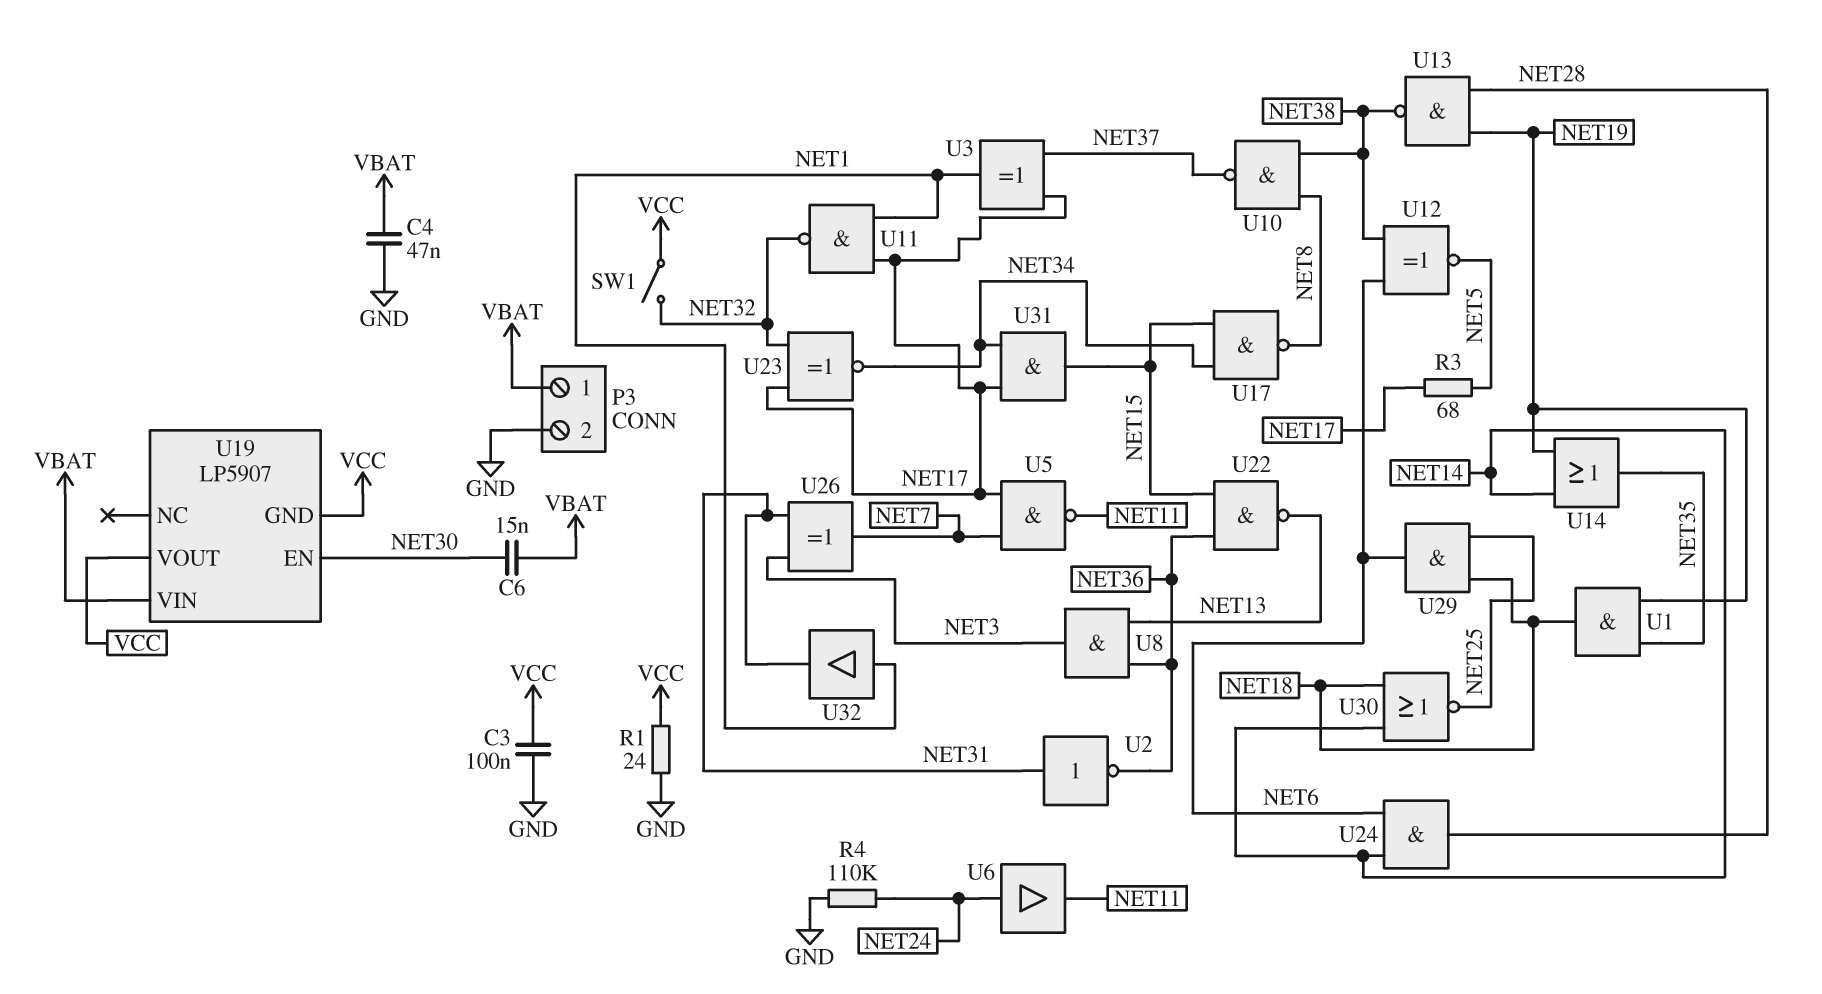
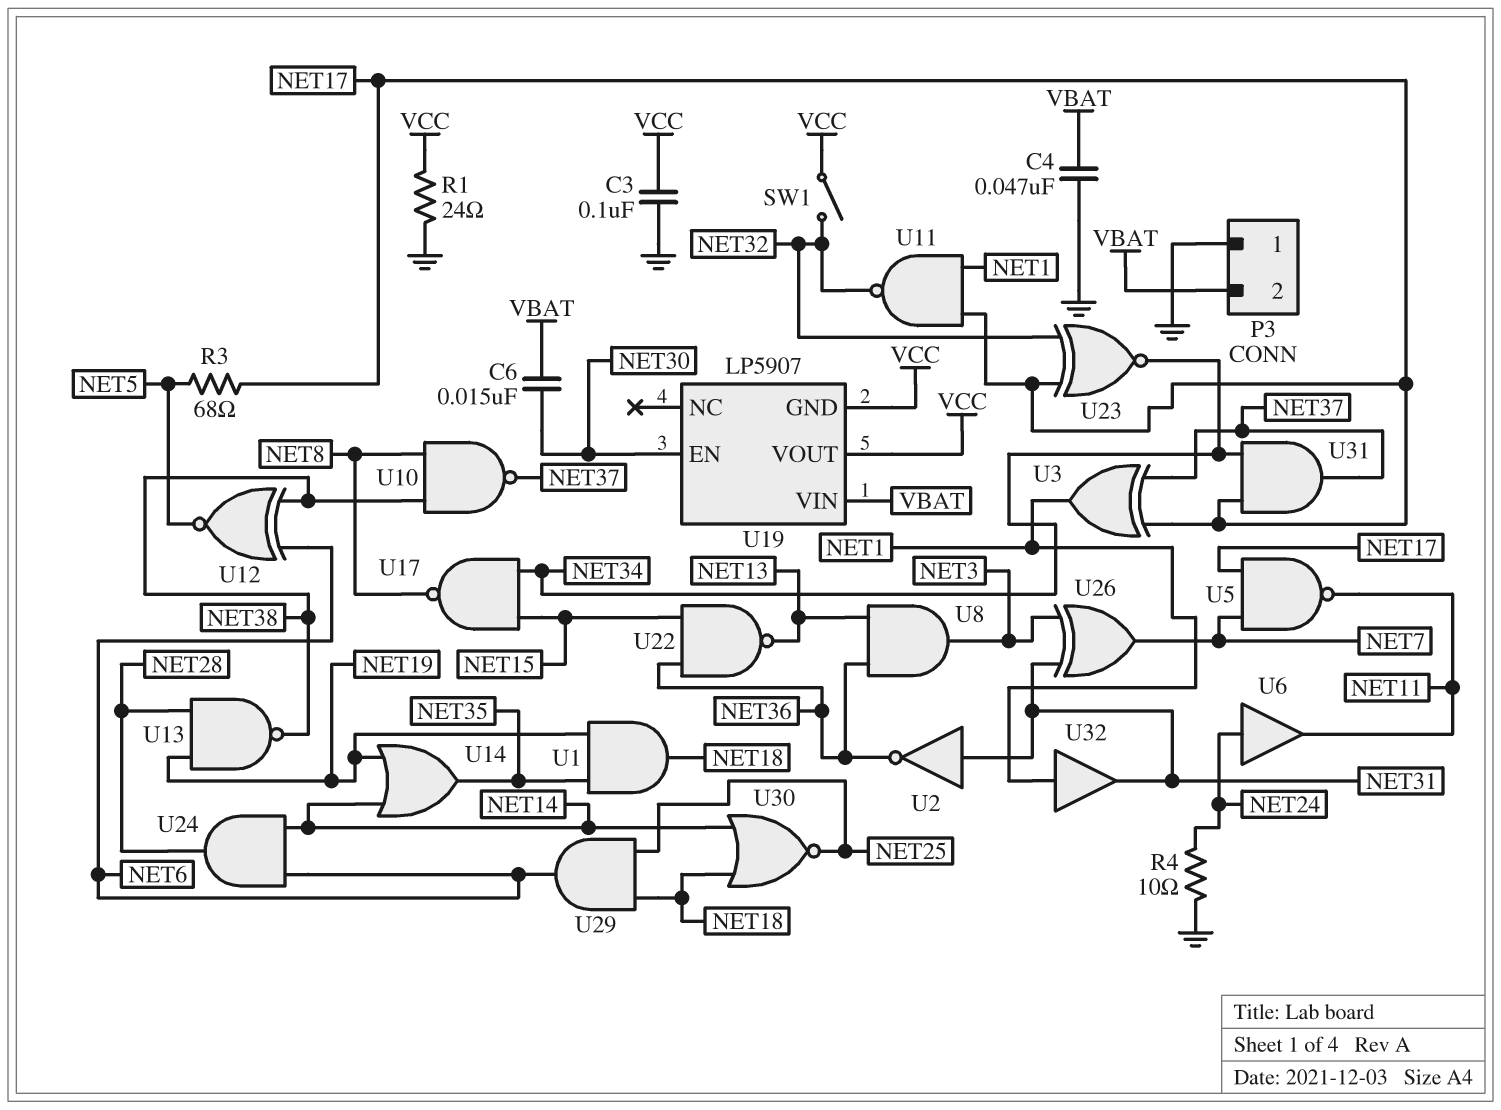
P3 pin 1: VBAT -> GND
P3 pin 2: GND -> VBAT
R4: 110k (GND, NET24) -> 10 (GND, NET24)
U31: AND (in NET17, in NET34, out NET15) -> AND (in NET17, in NET34, out NET37)

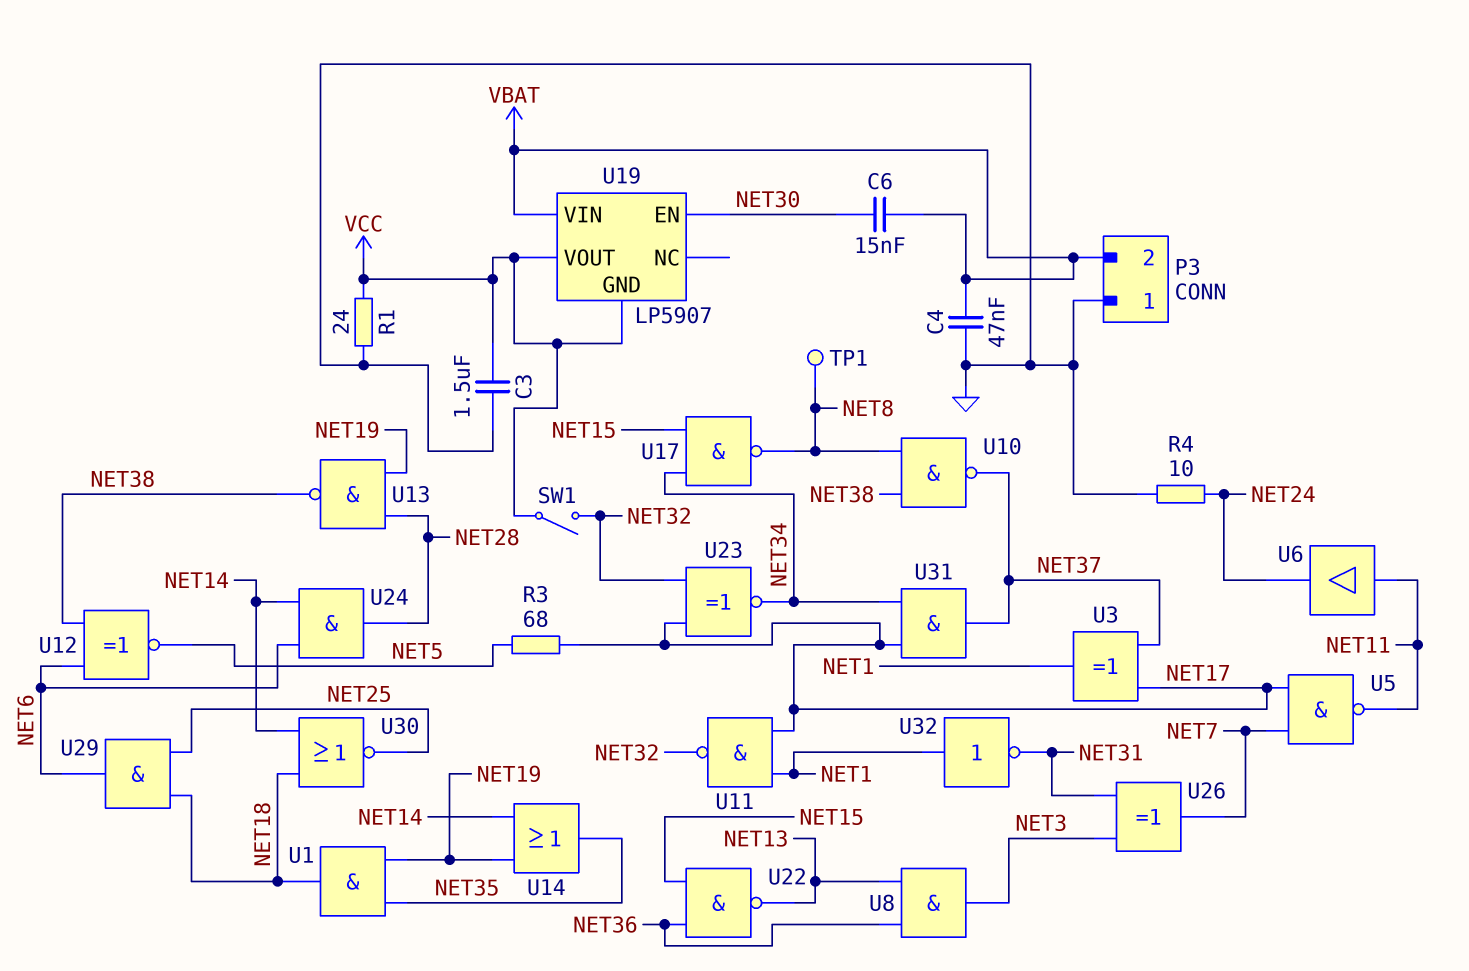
C3: 100nF (GND, VCC) -> 1.5uF (GND, VCC)
TP1: none -> test point (NET8)
U2: NOT (in NET31, out NET36) -> none
U6: buffer (in NET24, out NET11) -> buffer (in NET11, out NET24)
U32: buffer (in NET1, out NET31) -> NOT (in NET1, out NET31)

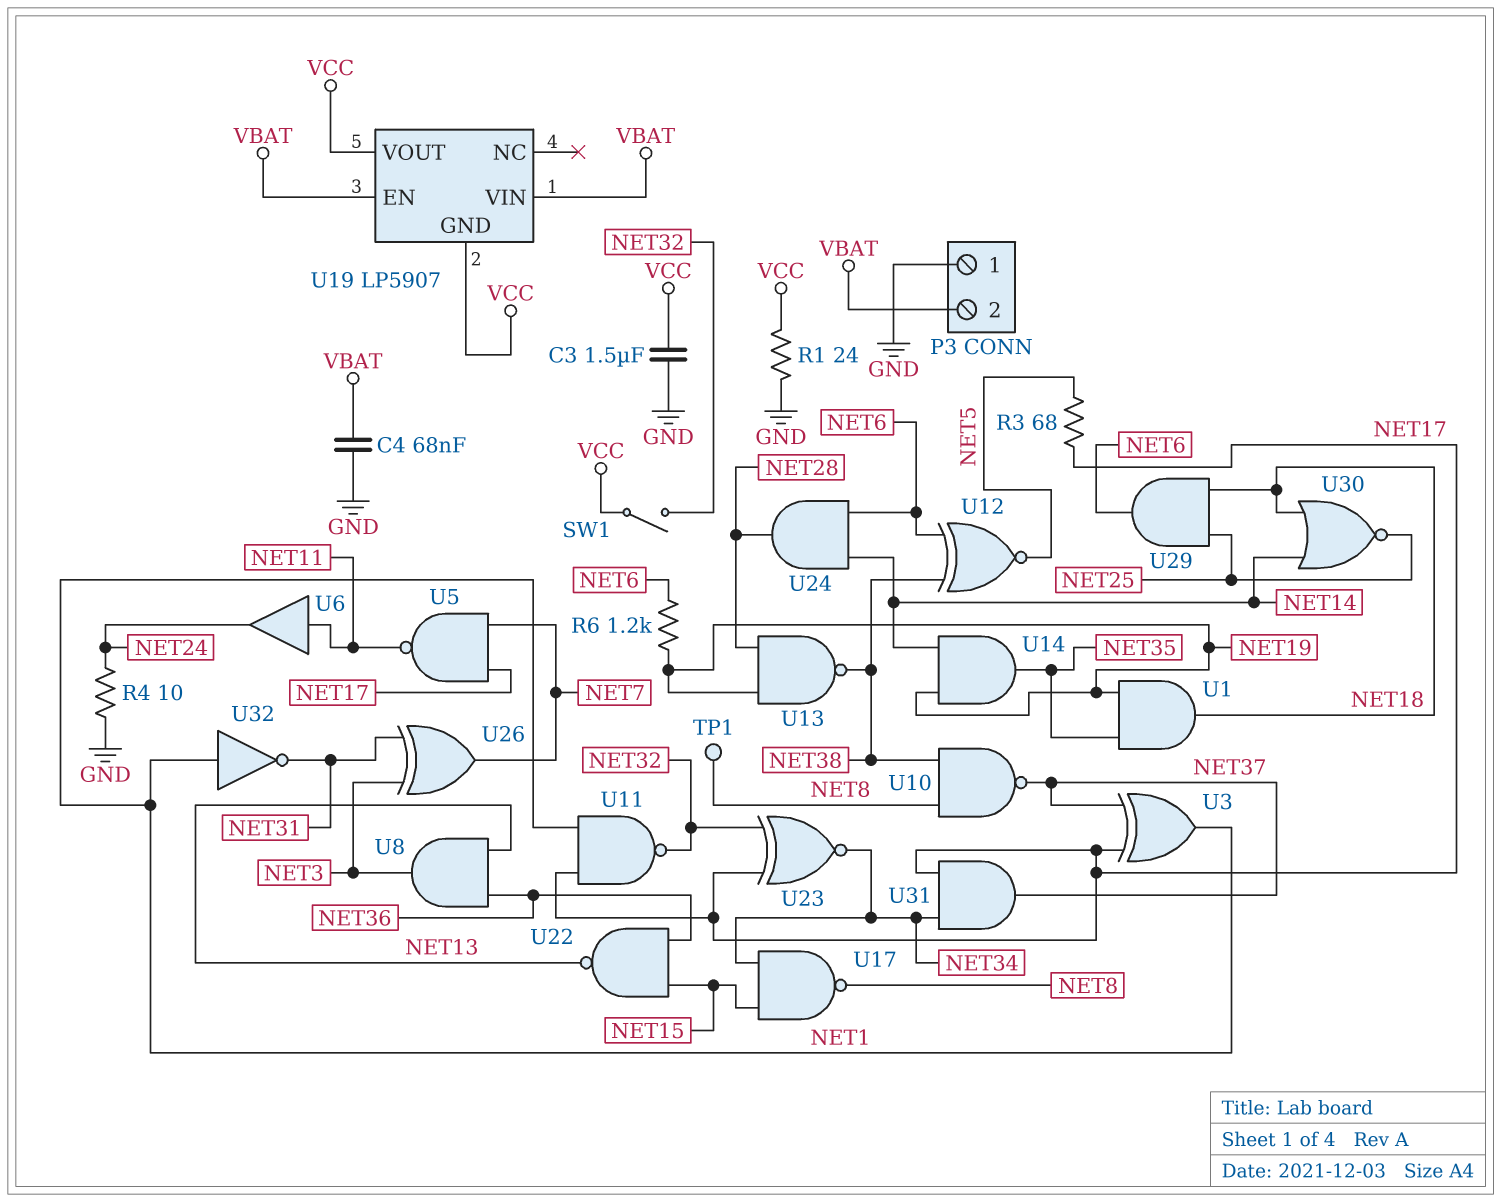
C4: 47nF (GND, VBAT) -> 68nF (GND, VBAT)
C6: 15nF (NET30, VBAT) -> none
R6: none -> 1.2k (NET6, NET19)
U14: OR (in NET14, in NET19, out NET35) -> AND (in NET14, in NET19, out NET35)
U19 pin EN: NET30 -> VBAT

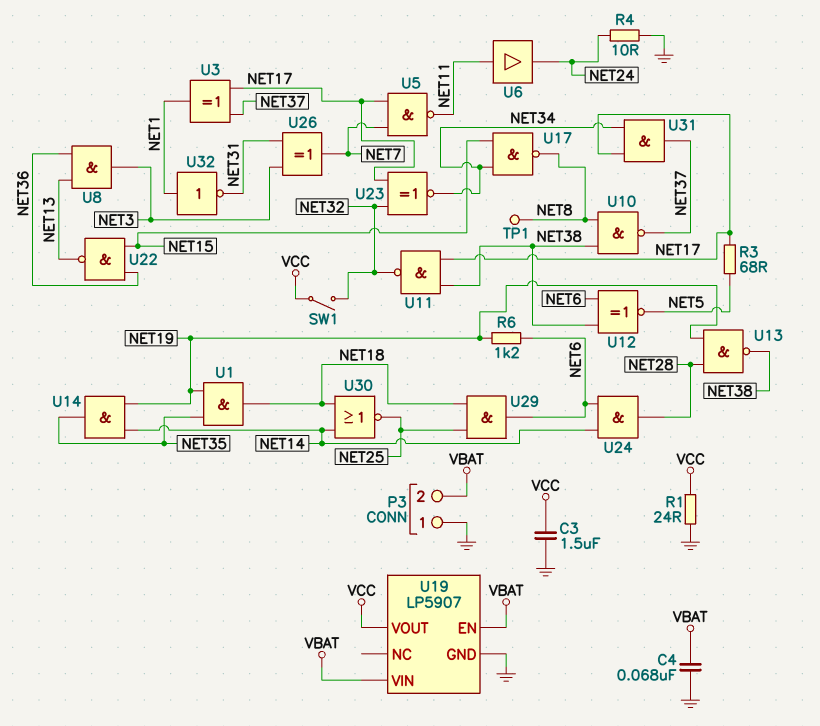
U11: NAND (in NET1, in NET17, out NET32) -> NAND (in NET17, in NET38, out NET32)
U19 pin GND: VCC -> GND

